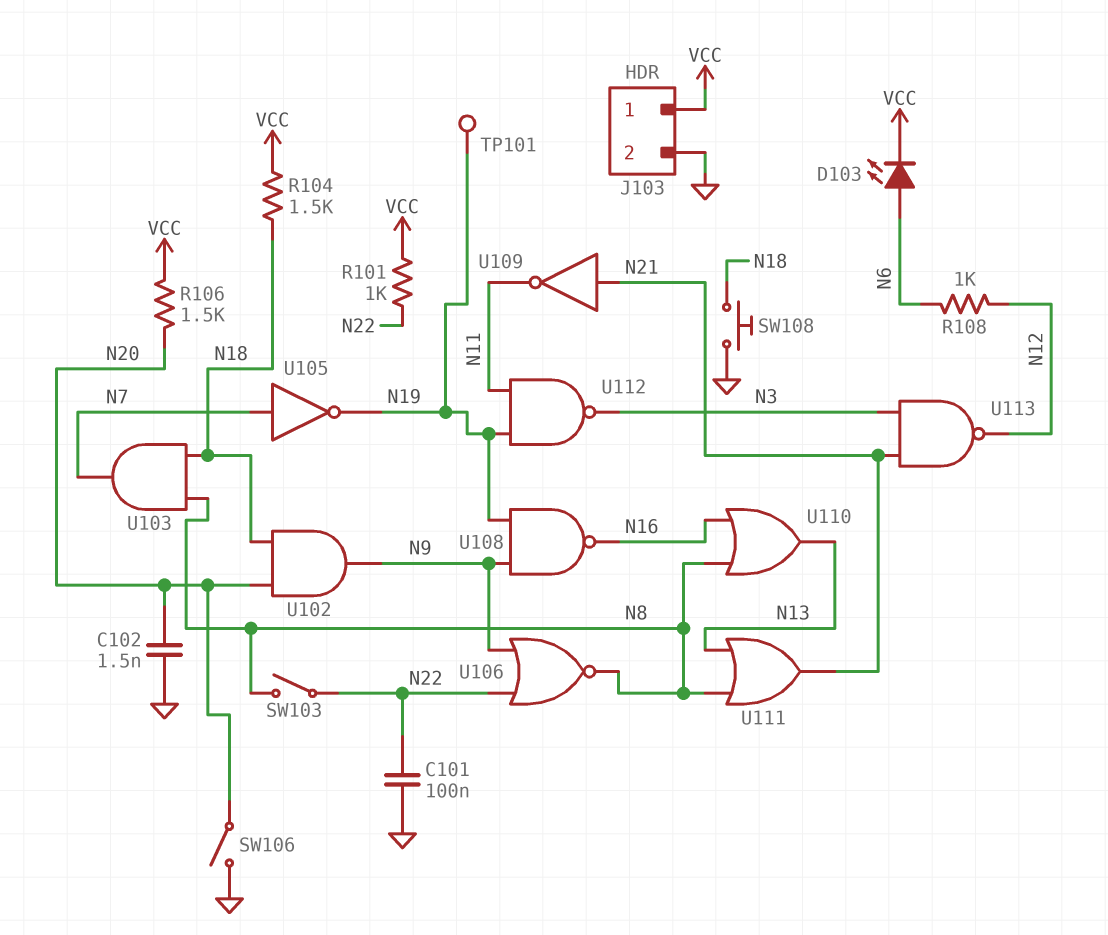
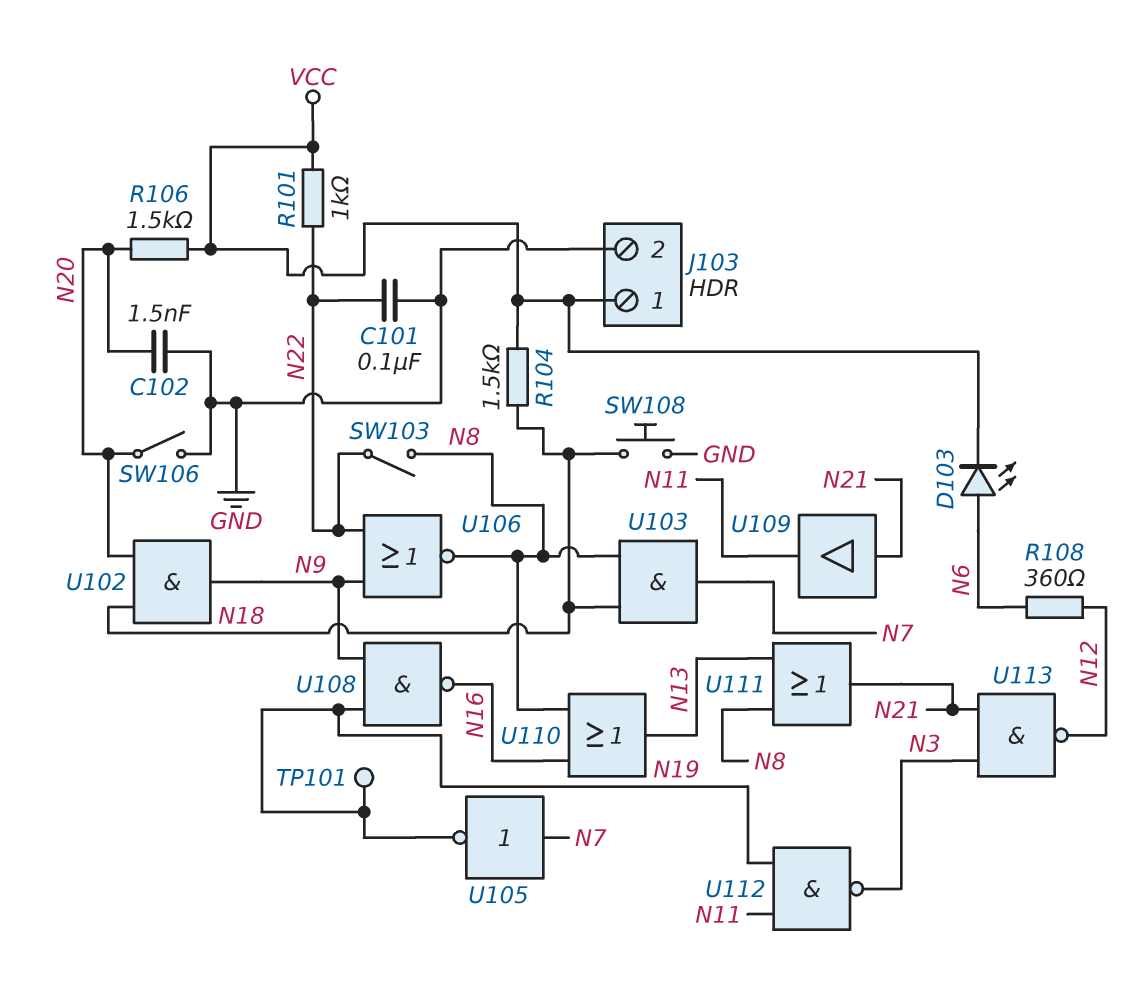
R108: 1k (N6, N12) -> 360 (N6, N12)
U109: NOT (in N21, out N11) -> buffer (in N21, out N11)

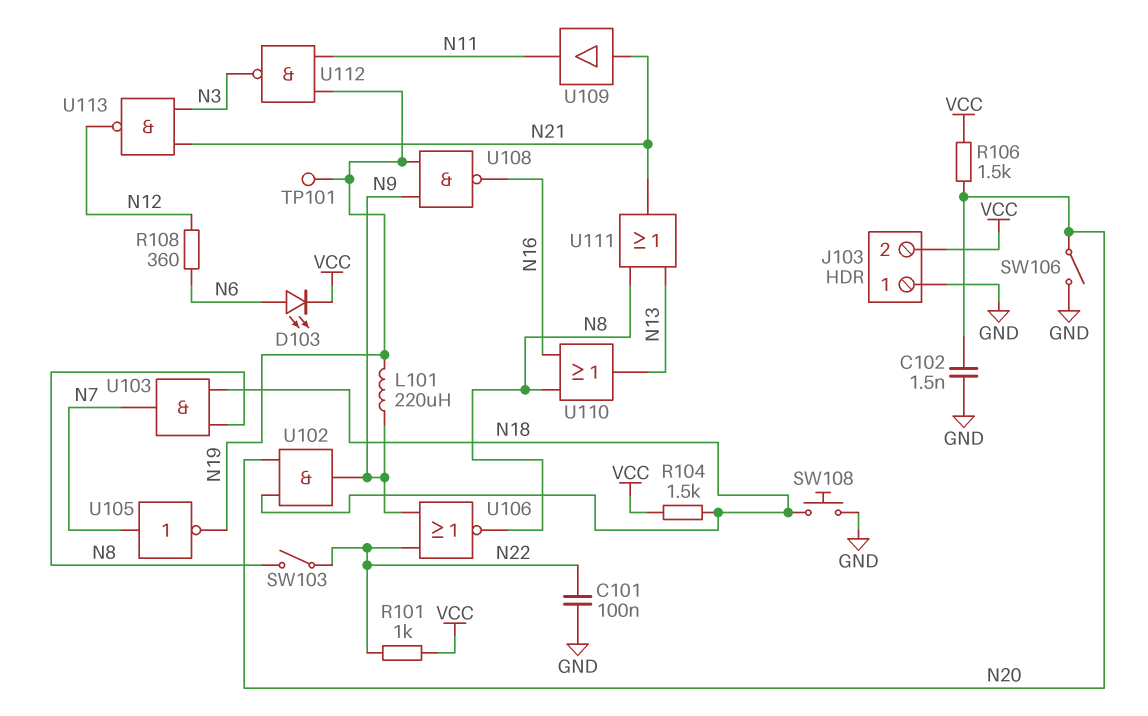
J103 pin 1: VCC -> GND
J103 pin 2: GND -> VCC
L101: none -> 220uH (N9, N19)

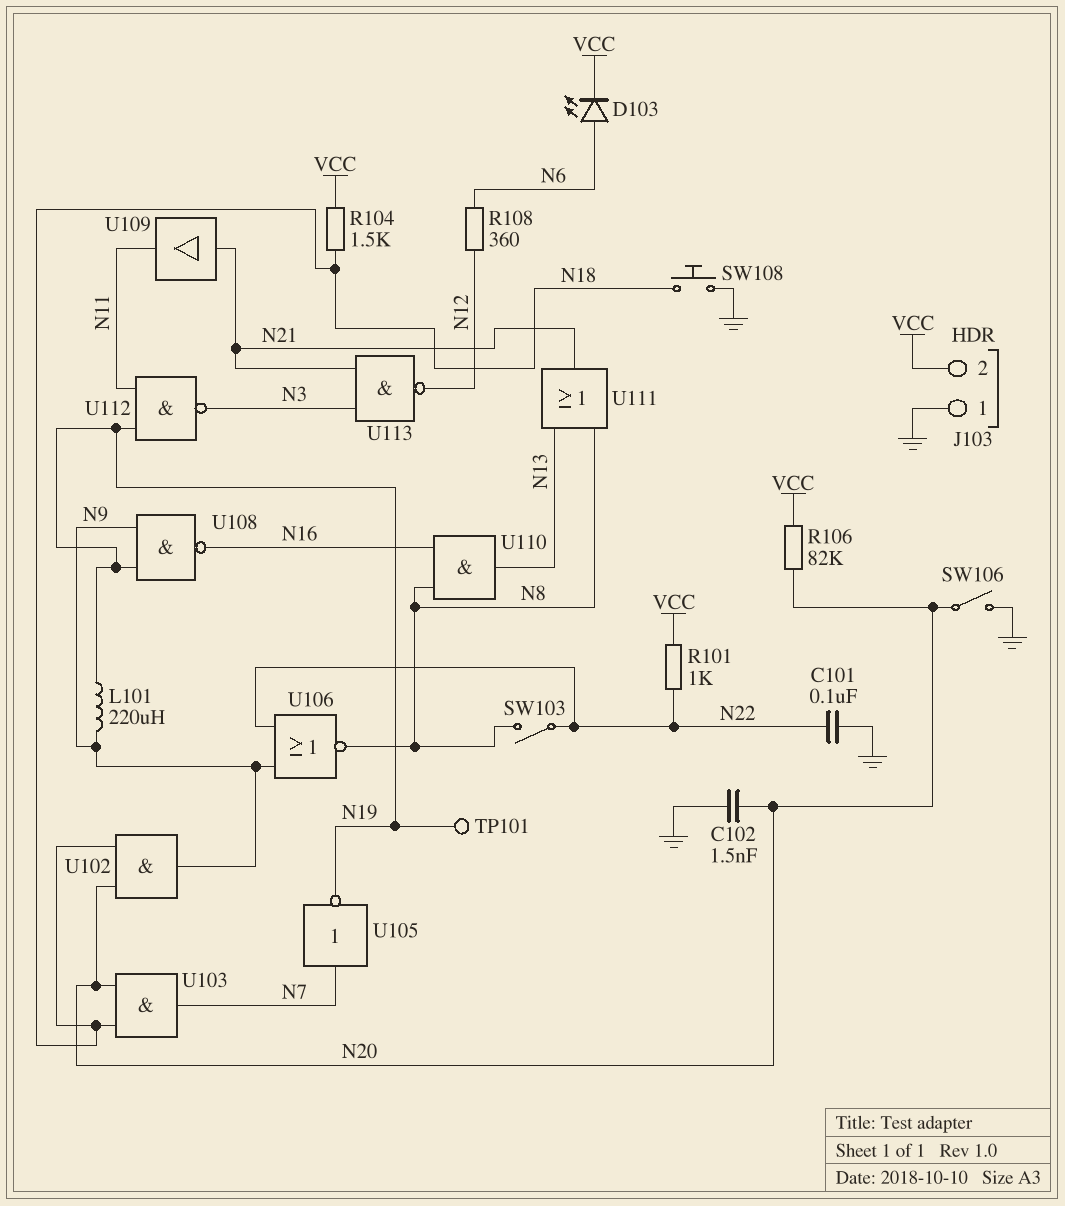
R106: 1.5k (N20, VCC) -> 82k (N20, VCC)
U103: AND (in N8, in N18, out N7) -> AND (in N18, in N20, out N7)
U110: OR (in N8, in N16, out N13) -> AND (in N8, in N16, out N13)

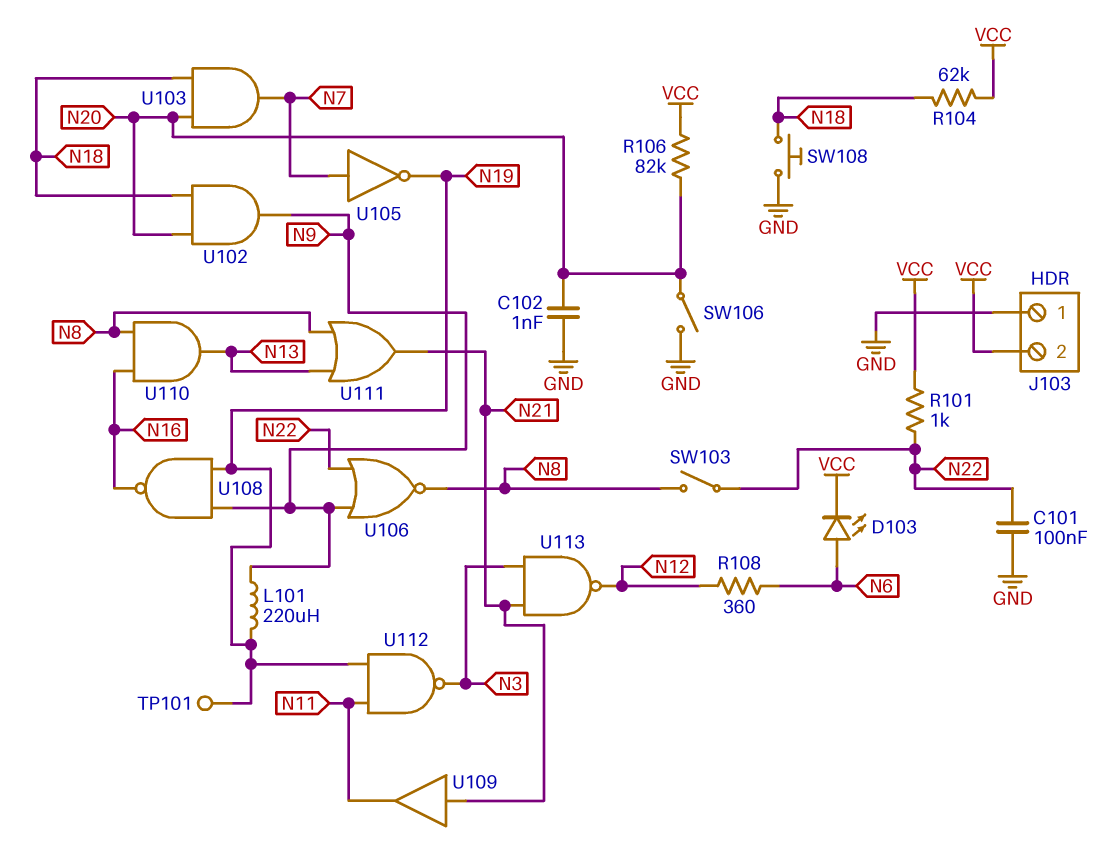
C102: 1.5nF (GND, N20) -> 1nF (GND, N20)
R104: 1.5k (N18, VCC) -> 62k (N18, VCC)

